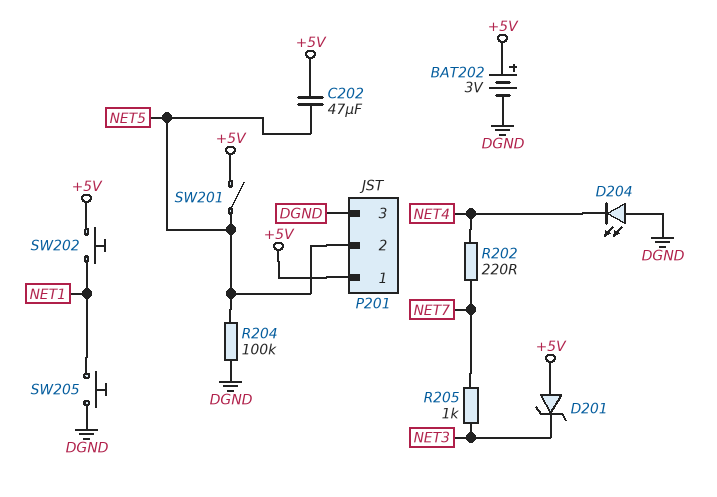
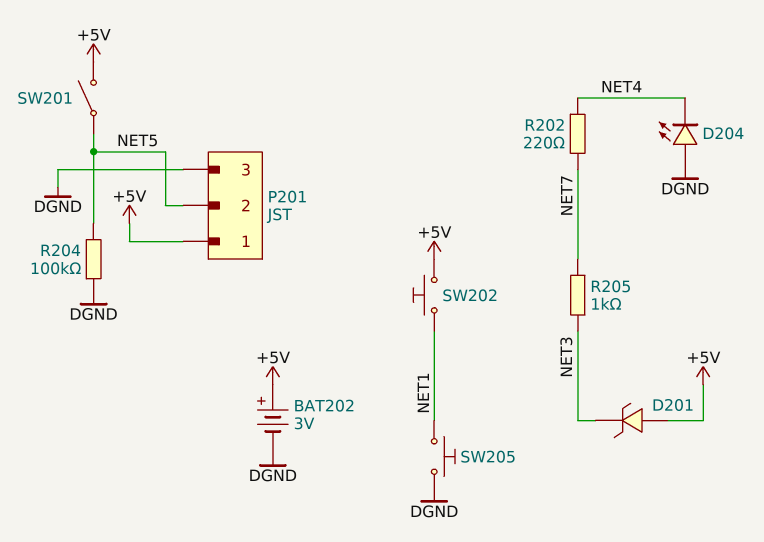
C202: 47uF (+5V, NET5) -> none

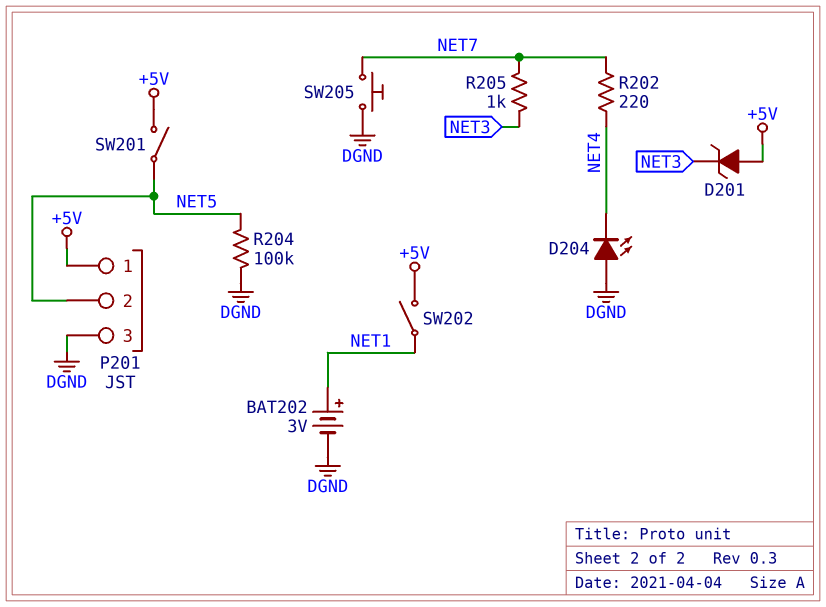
BAT202: 3V (plus +5V, minus DGND) -> 3V (plus NET1, minus DGND)
SW202: button (+5V, NET1) -> switch (+5V, NET1)
SW205: button (DGND, NET1) -> button (DGND, NET7)

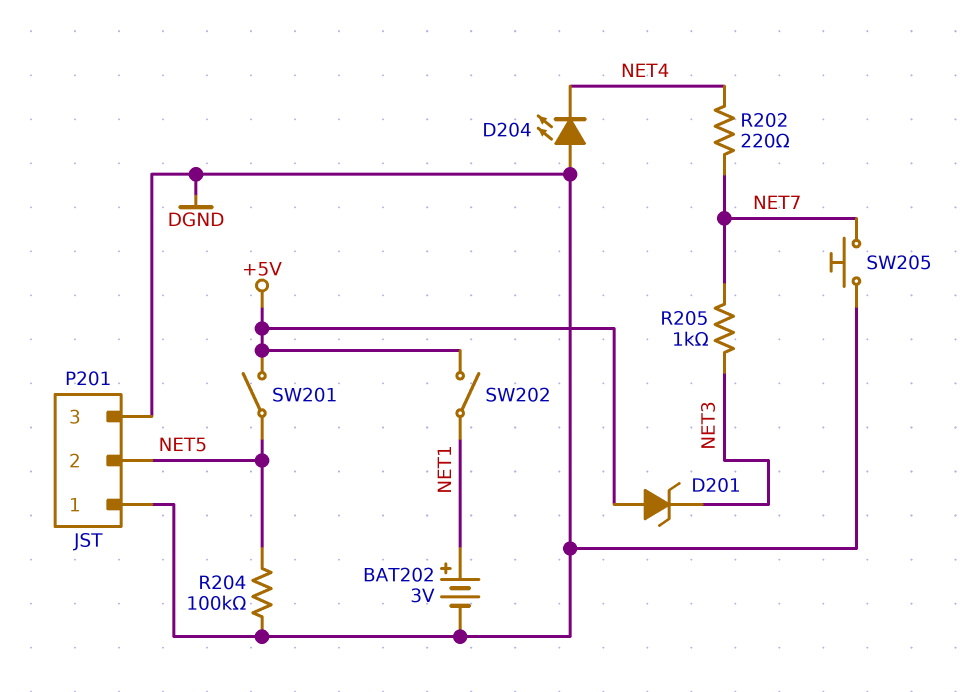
P201 pin 1: +5V -> DGND

